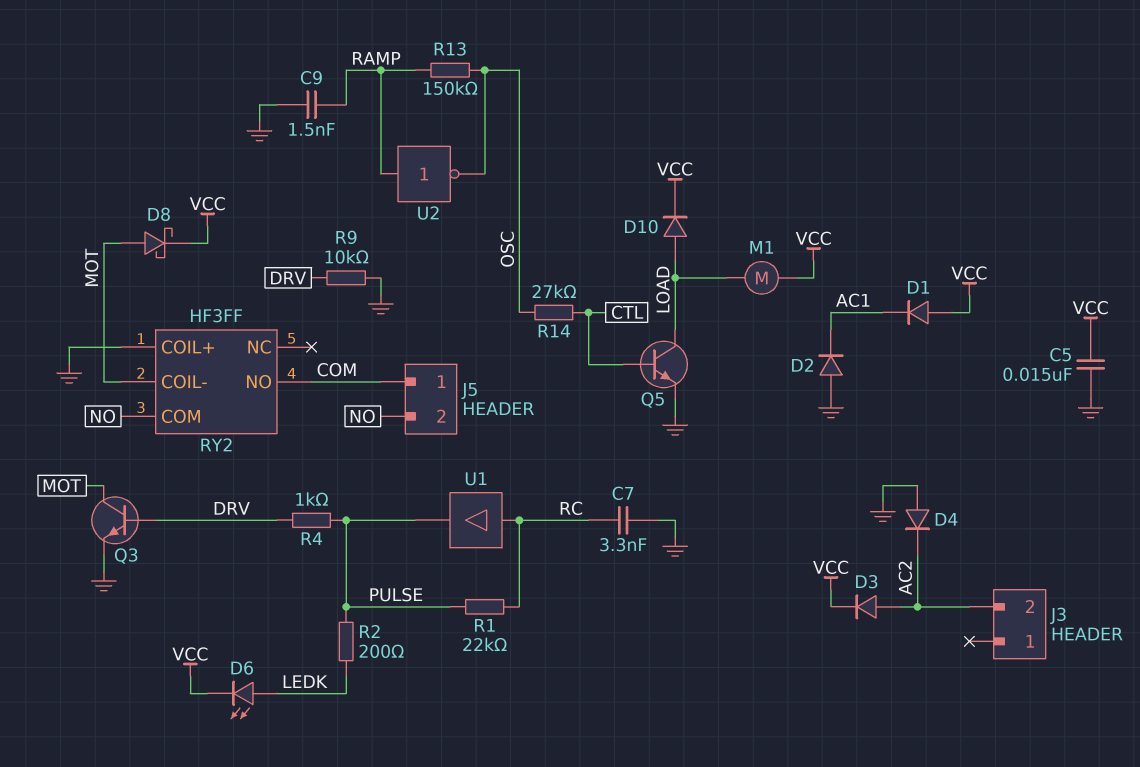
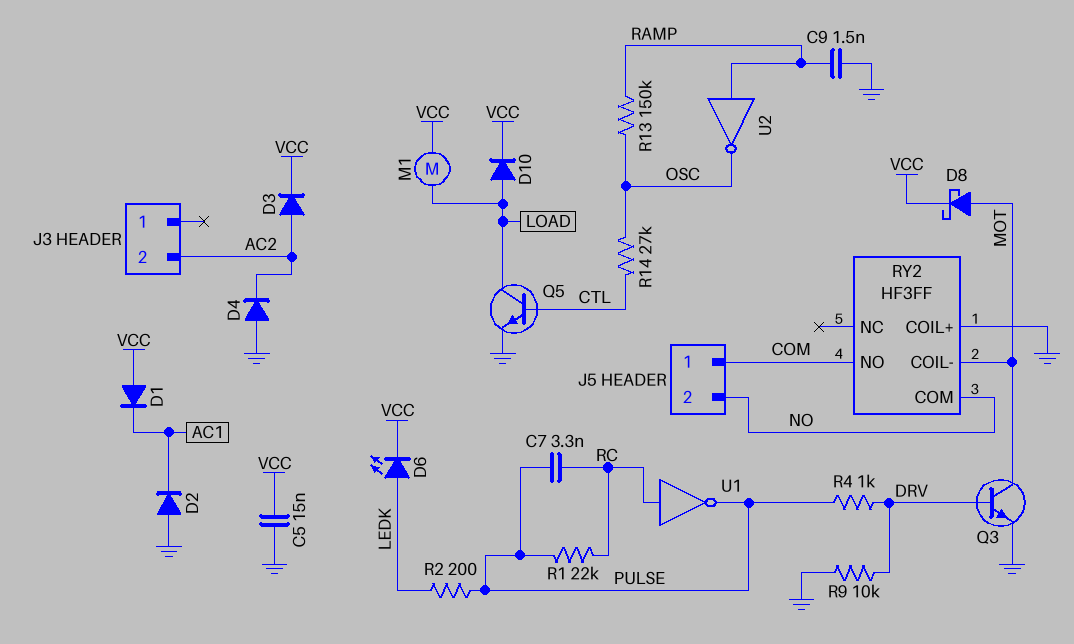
C7: 3.3nF (GND, RC) -> 3.3nF (PULSE, RC)
U1: buffer (in RC, out PULSE) -> NOT (in RC, out PULSE)

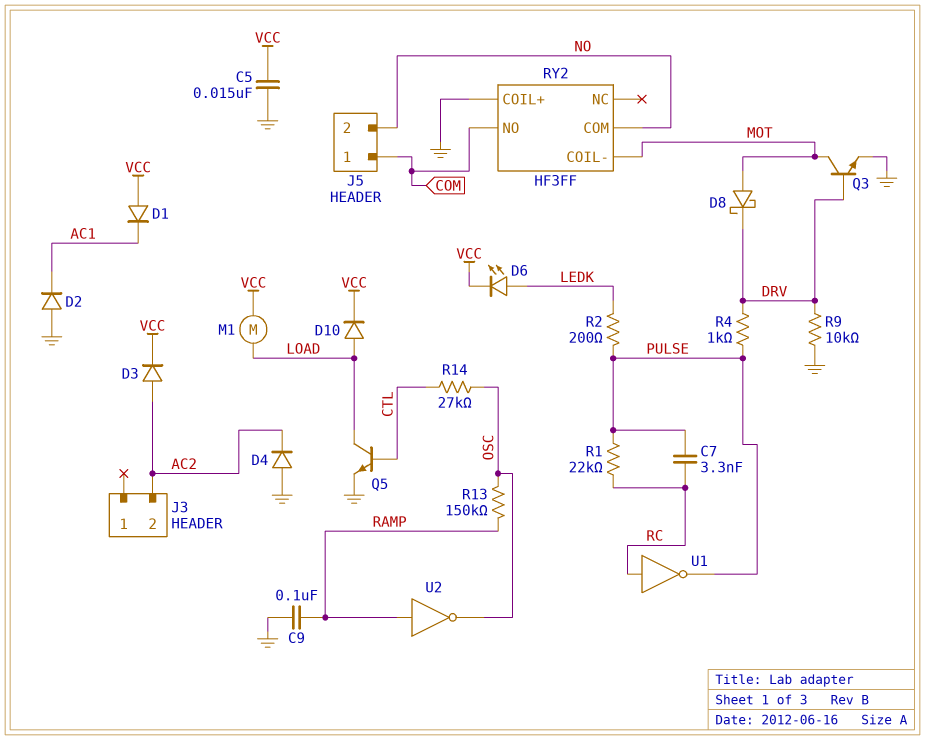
C9: 1.5nF (GND, RAMP) -> 100nF (GND, RAMP)
D8: schottky (A MOT, K VCC) -> schottky (A MOT, K DRV)

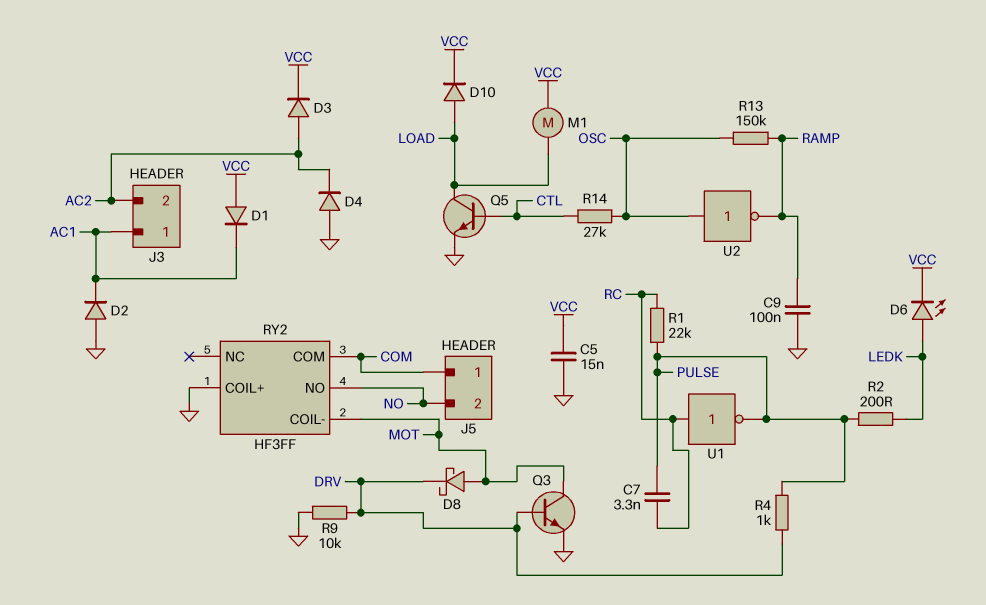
J3 pin 1: none -> AC1
RY2 pin COM: NO -> COM
RY2 pin NO: COM -> NO
U2: NOT (in RAMP, out OSC) -> NOT (in OSC, out RAMP)

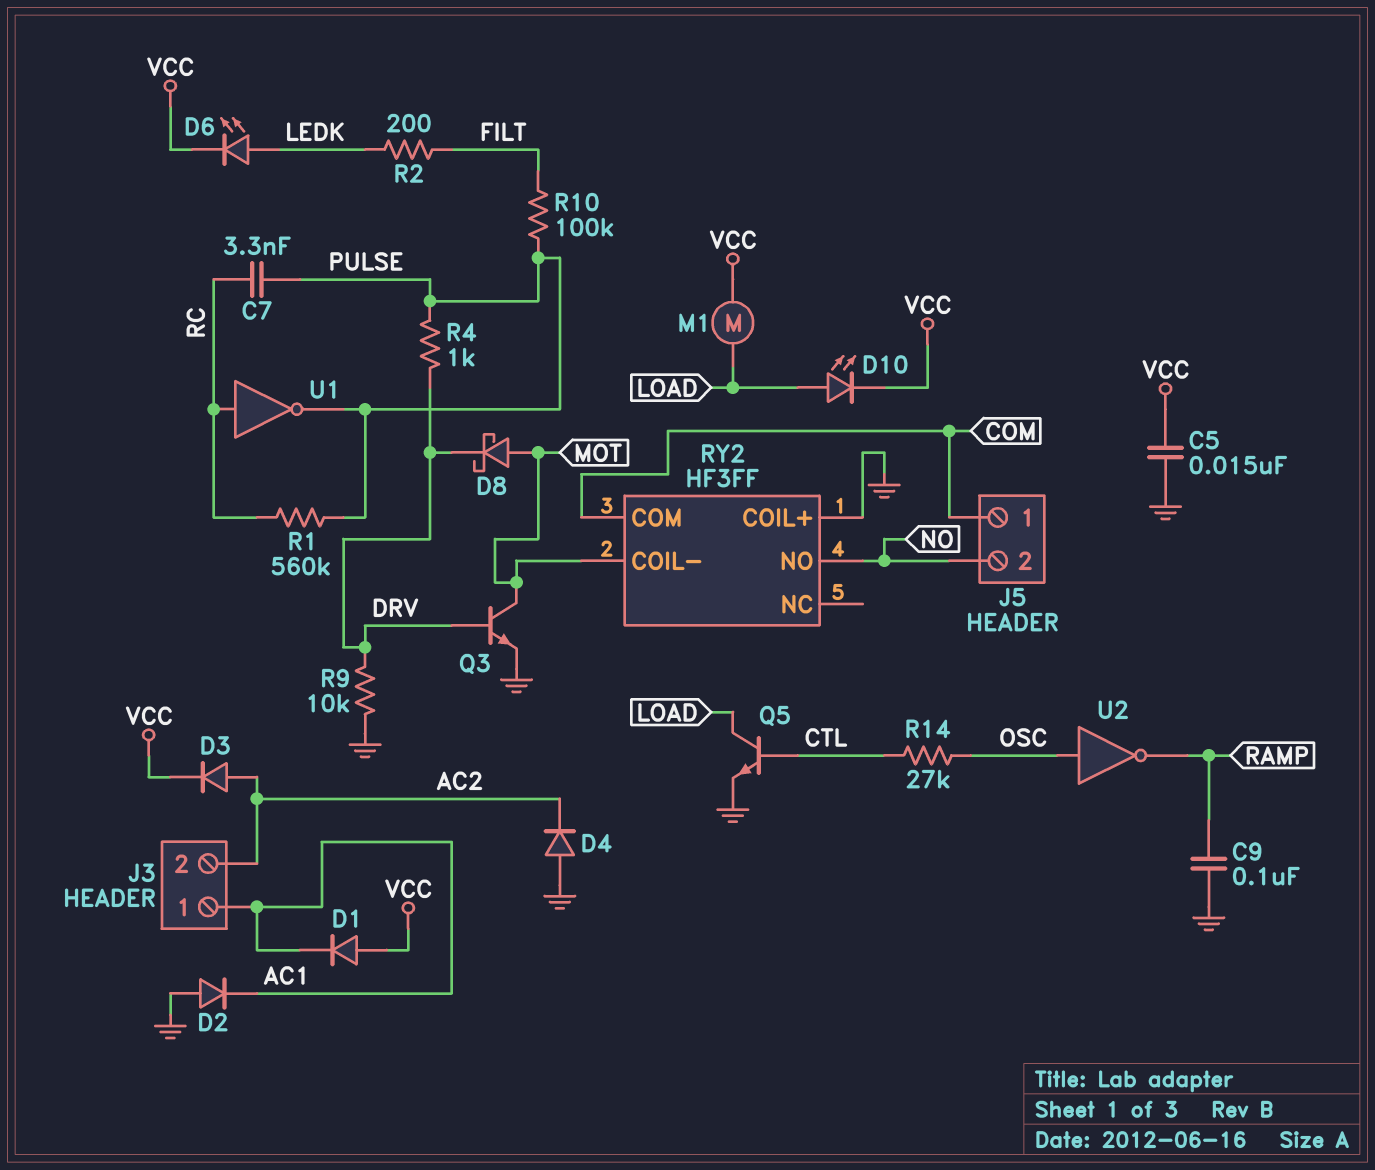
D10: diode (A LOAD, K VCC) -> LED (A LOAD, K VCC)
R1: 22k (PULSE, RC) -> 560k (PULSE, RC)
R2: 200 (LEDK, PULSE) -> 200 (FILT, LEDK)
R10: none -> 100k (FILT, PULSE)
R13: 150k (OSC, RAMP) -> none

